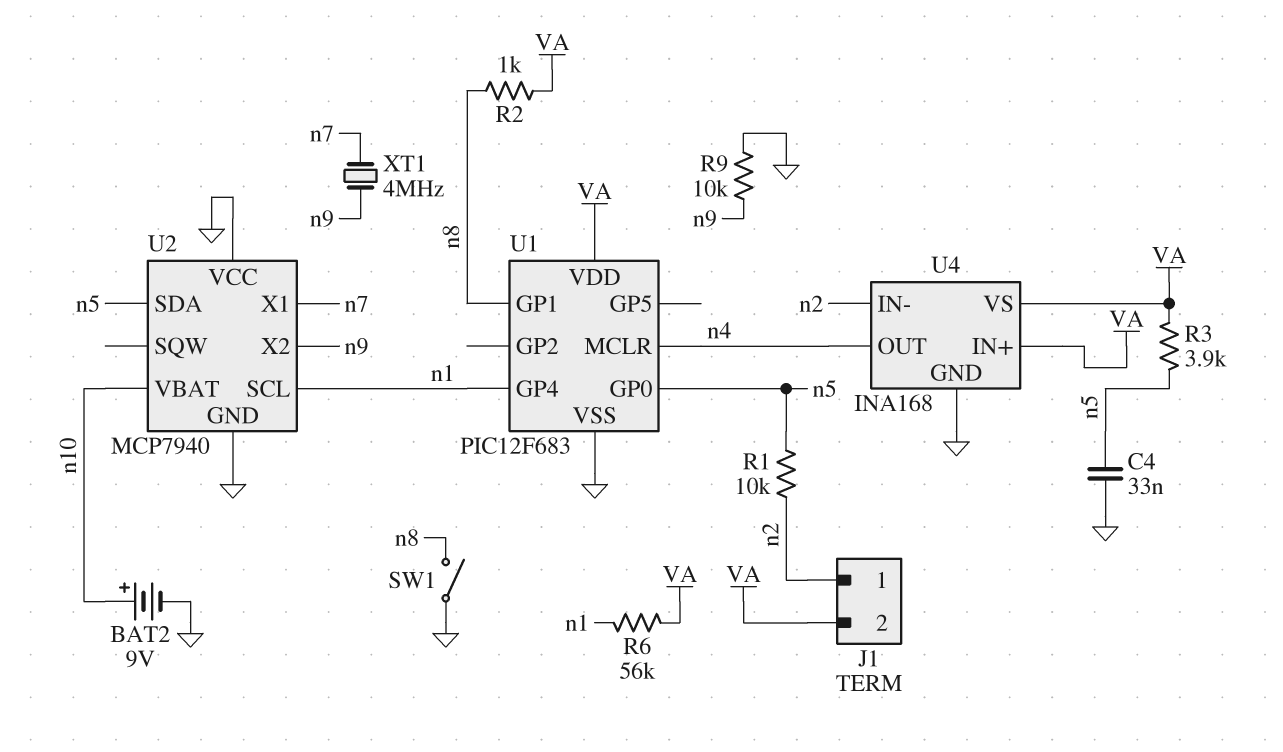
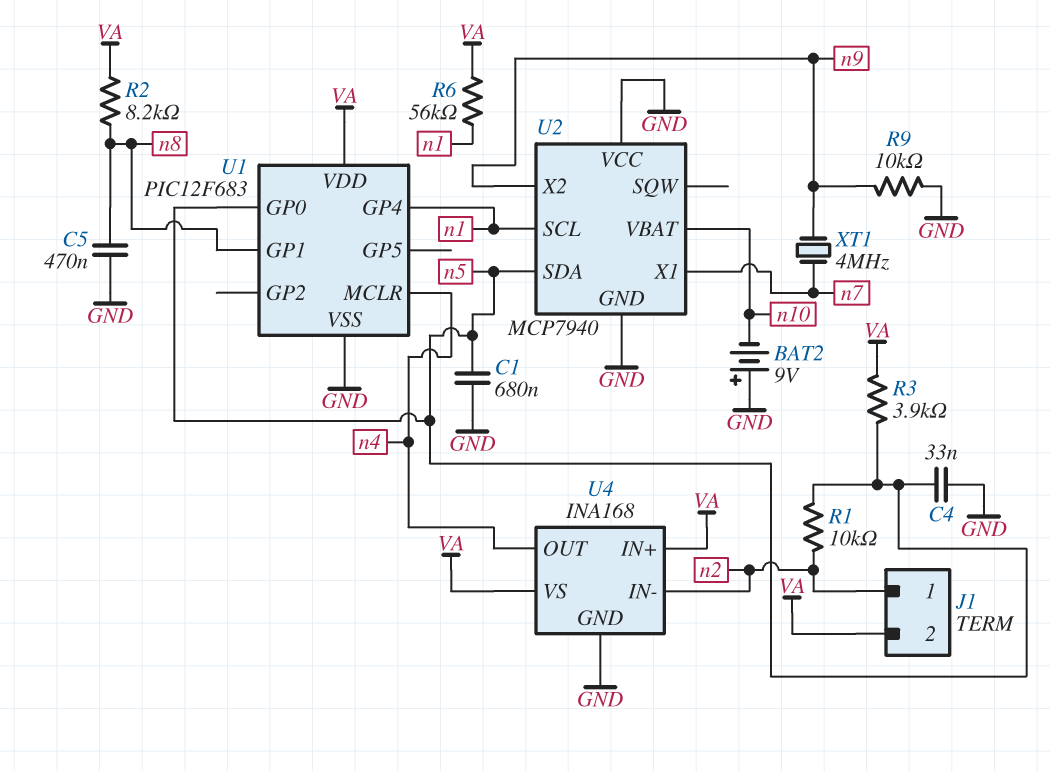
BAT2: 9V (plus n10, minus GND) -> 9V (plus GND, minus n10)
C1: none -> 680nF (GND, n5)
C5: none -> 470nF (GND, n8)
R2: 1k (VA, n8) -> 8.2k (VA, n8)
SW1: switch (GND, n8) -> none

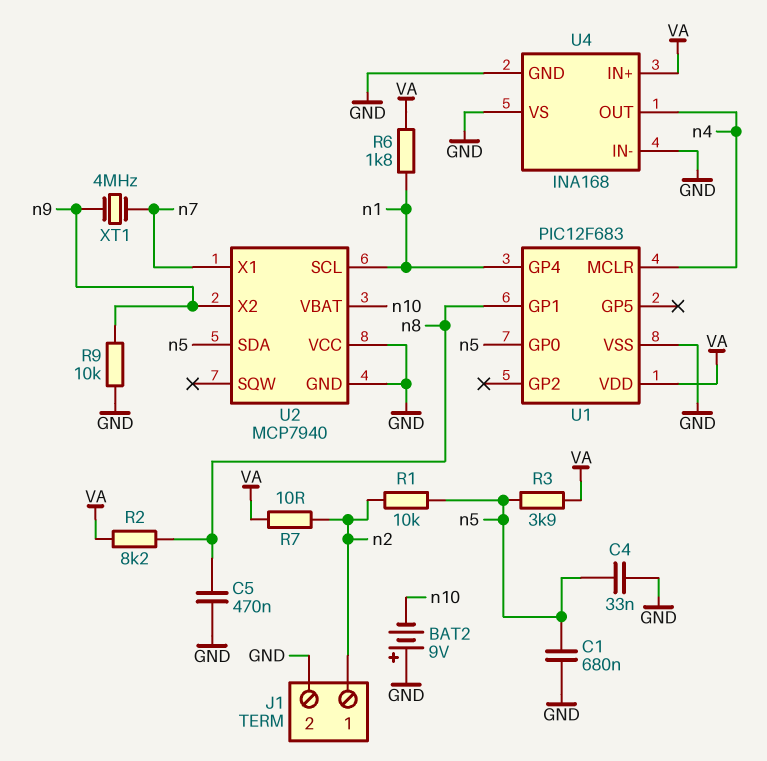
J1 pin 2: VA -> GND
R6: 56k (VA, n1) -> 1.8k (VA, n1)
R7: none -> 10 (VA, n2)
U4 pin IN-: n2 -> GND
U4 pin VS: VA -> GND

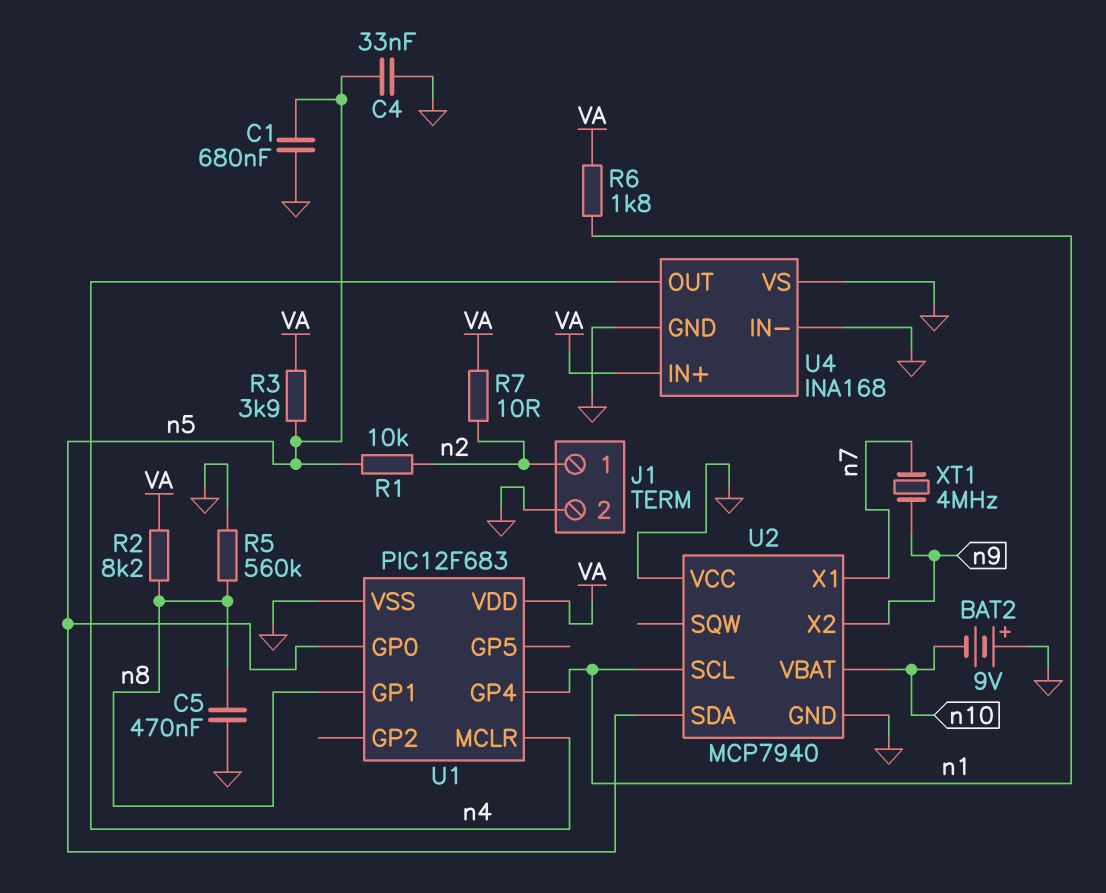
R5: none -> 560k (GND, n8)
R9: 10k (GND, n9) -> none

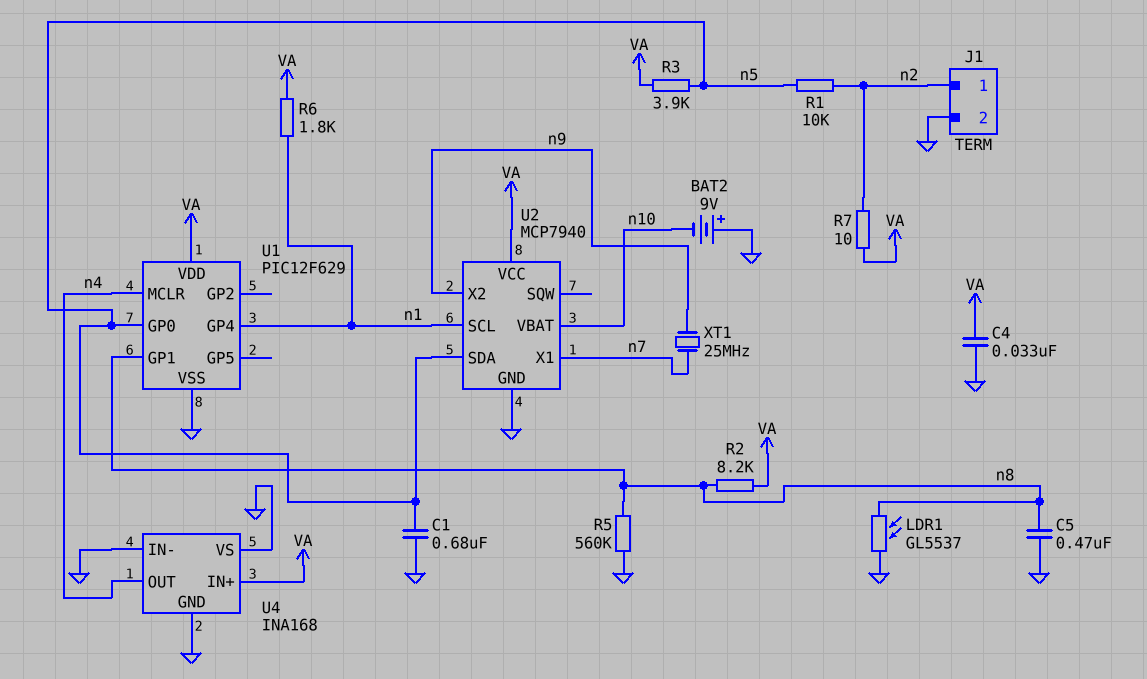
C4: 33nF (GND, n5) -> 33nF (GND, VA)
LDR1: none -> GL5537 (GND, n8)
U1: PIC12F683 -> PIC12F629
U2 pin VCC: GND -> VA
XT1: 4MHz (n7, n9) -> 25MHz (n7, n9)

